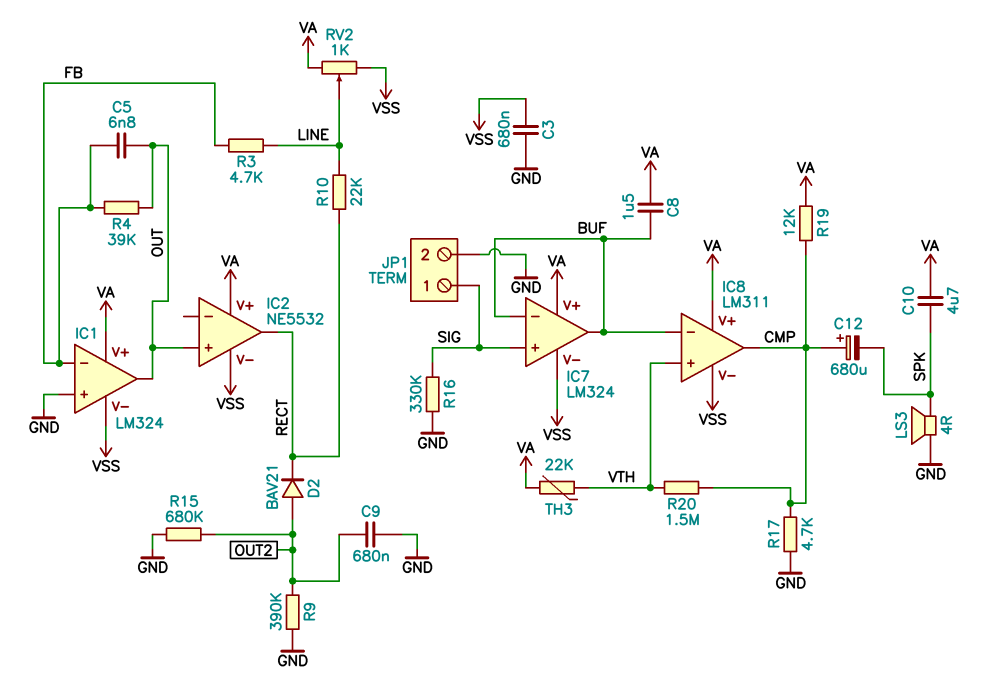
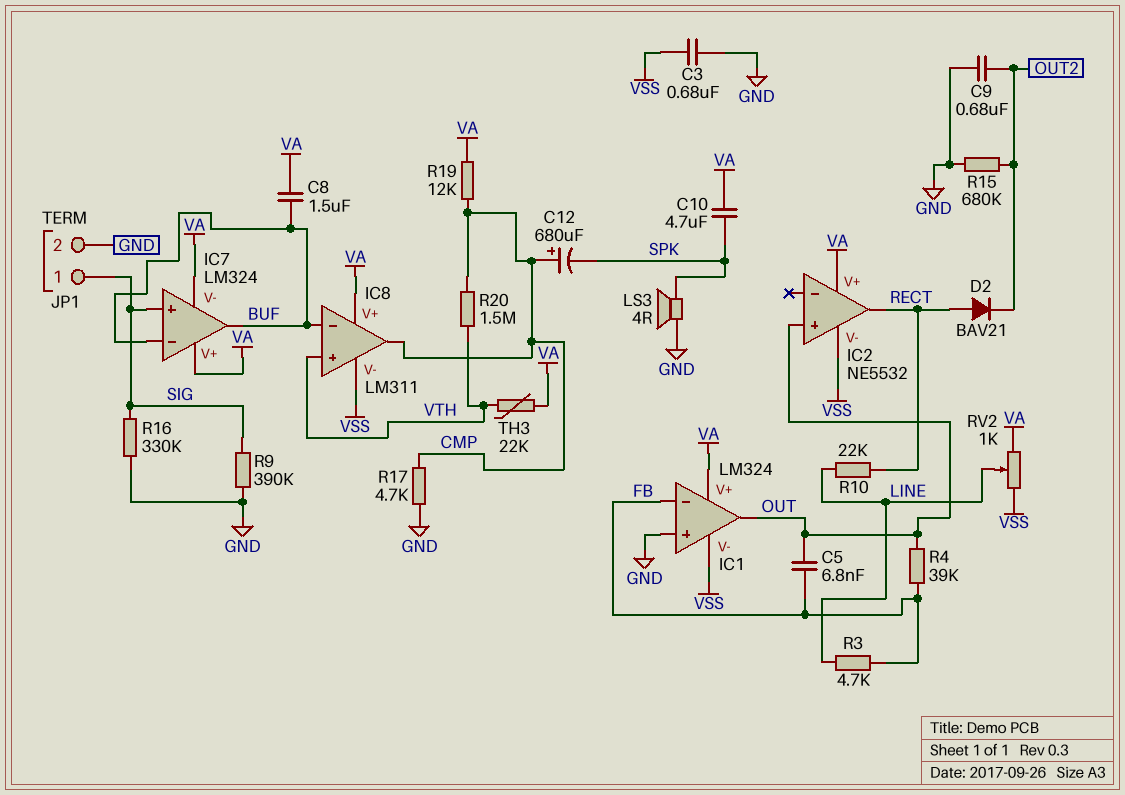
D2: diode BAV21 (A OUT2, K RECT) -> diode BAV21 (A RECT, K OUT2)
IC7 pin V-: VSS -> VA
R9: 390k (GND, OUT2) -> 390k (GND, SIG)

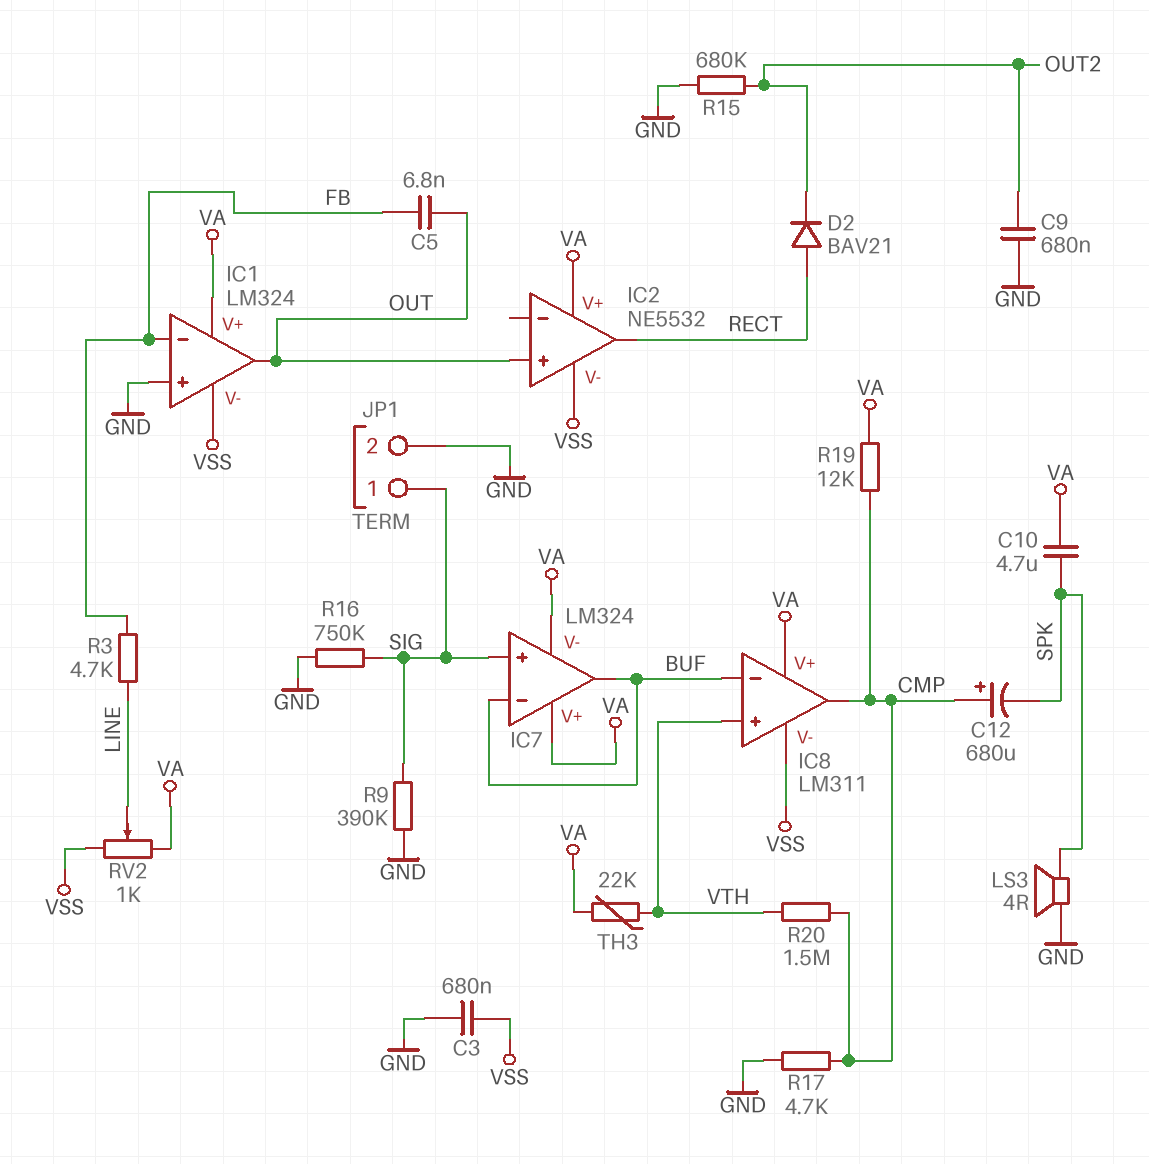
C8: 1.5uF (BUF, VA) -> none
R4: 39k (FB, OUT) -> none
R10: 22k (LINE, RECT) -> none
R16: 330k (GND, SIG) -> 750k (GND, SIG)

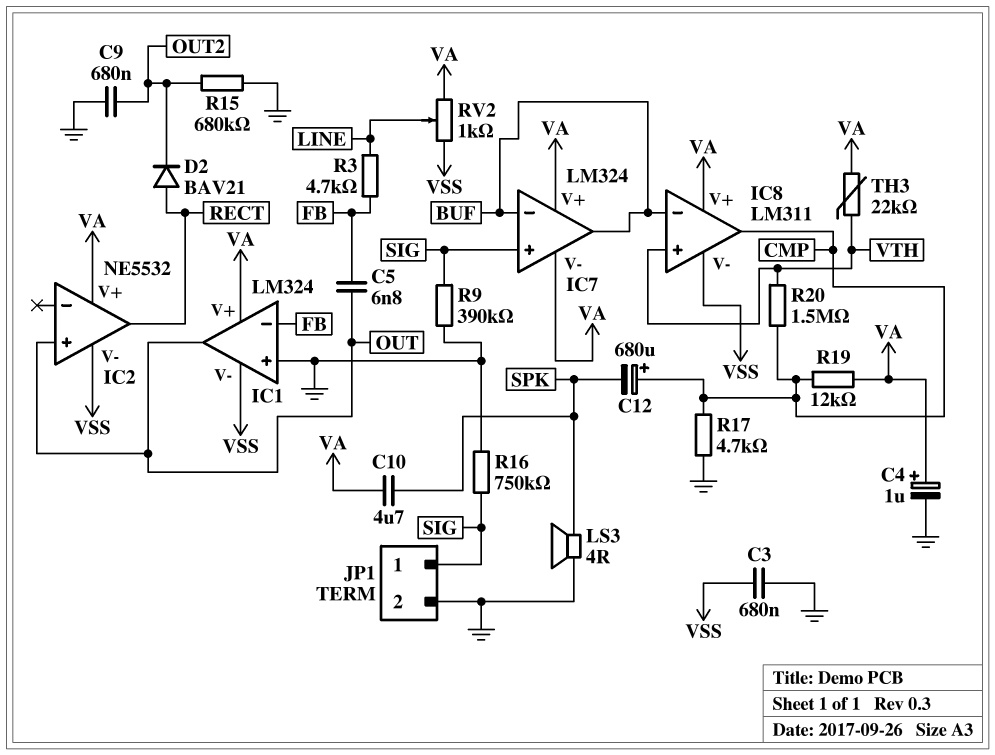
C4: none -> 1uF (plus VA, minus GND)

